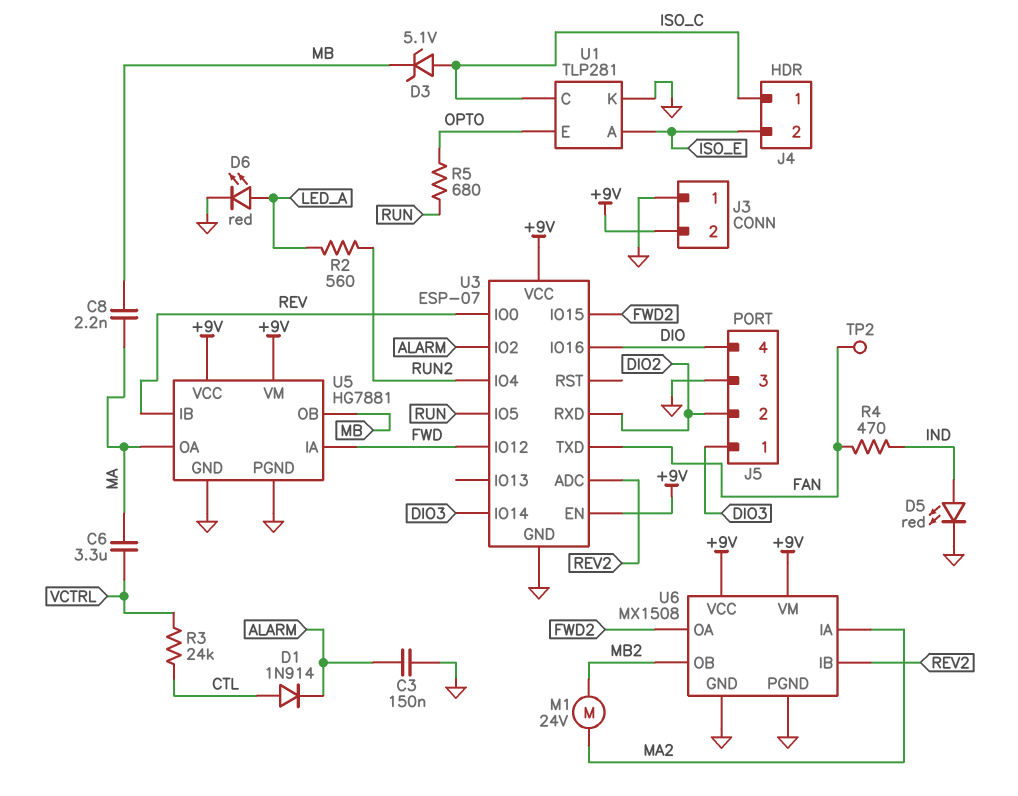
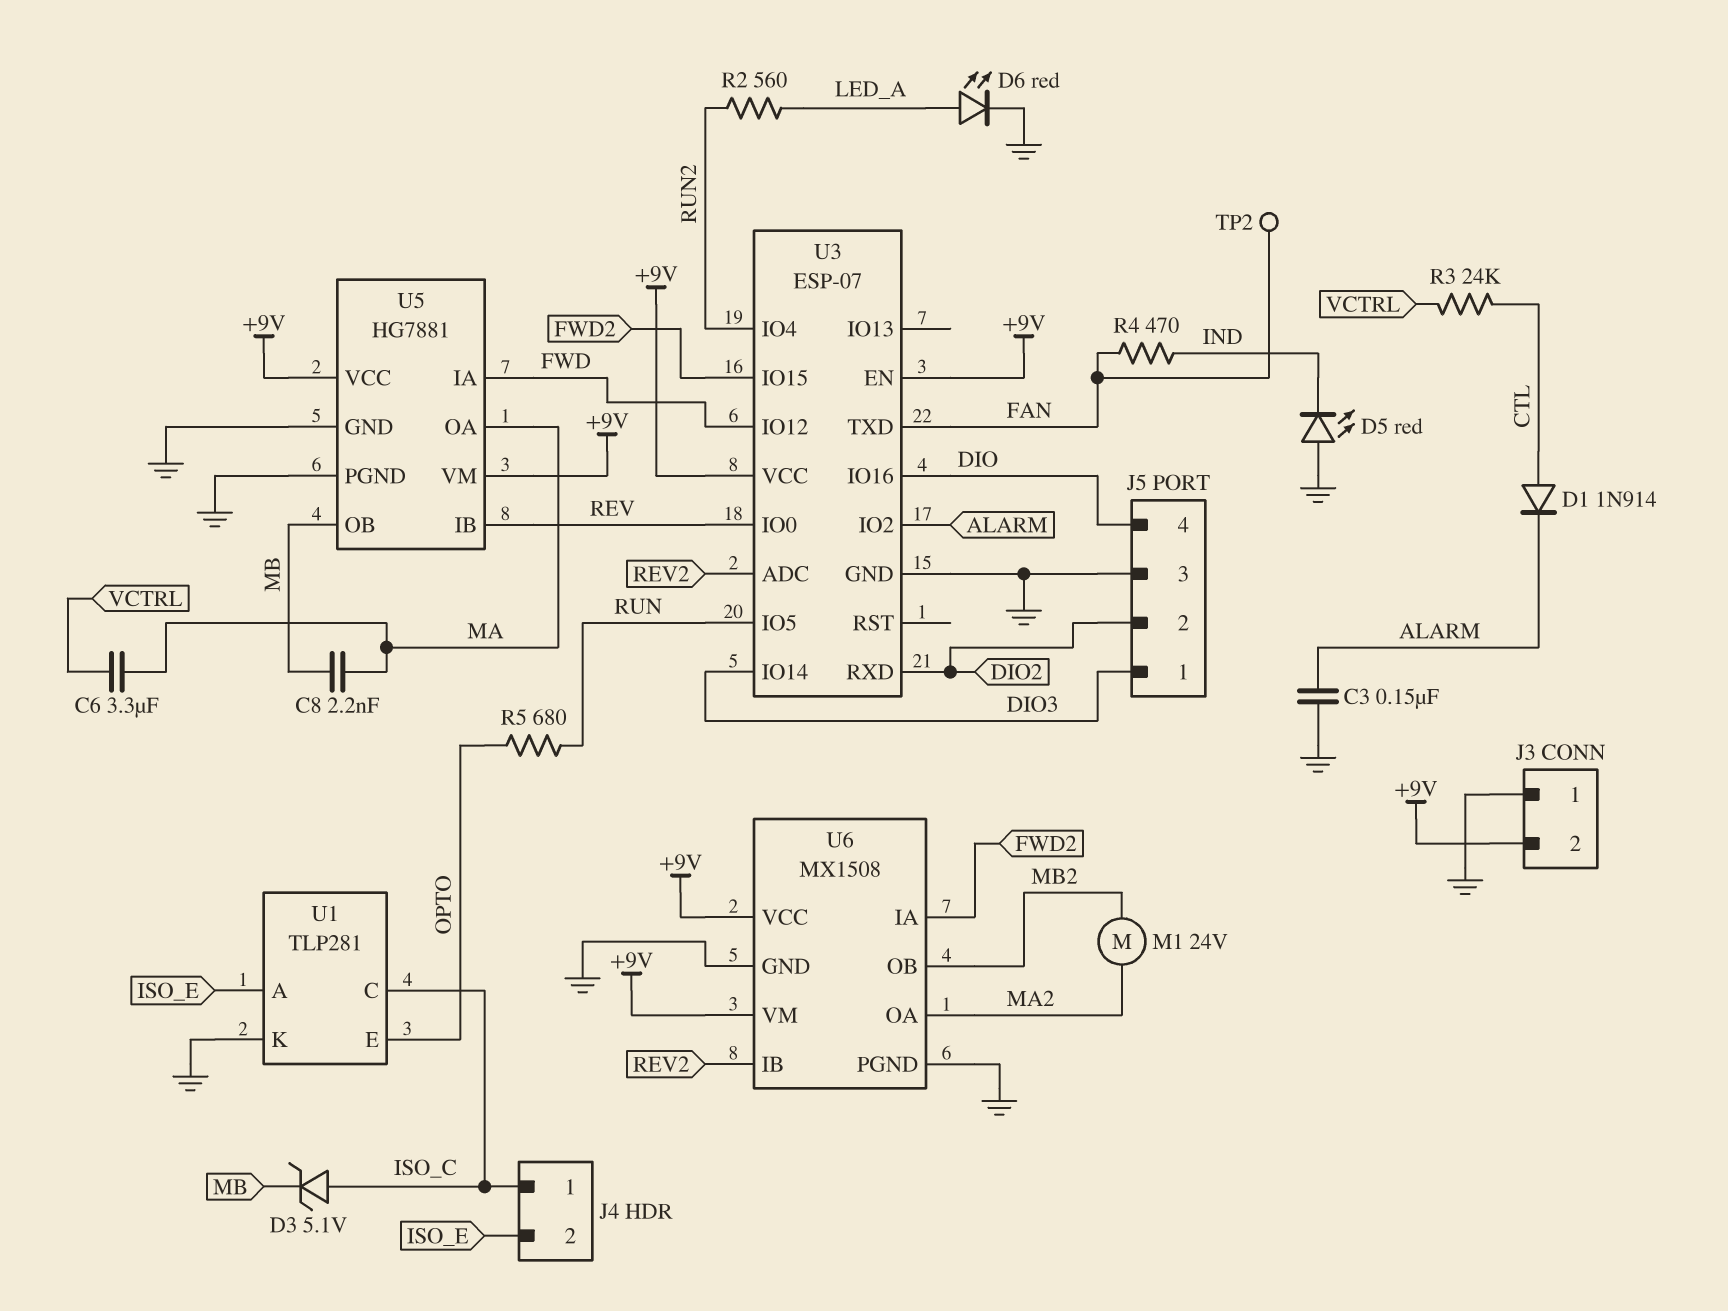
D5: LED red (A IND, K GND) -> LED red (A GND, K IND)
U6 pin IA: MA2 -> FWD2
U6 pin OA: FWD2 -> MA2

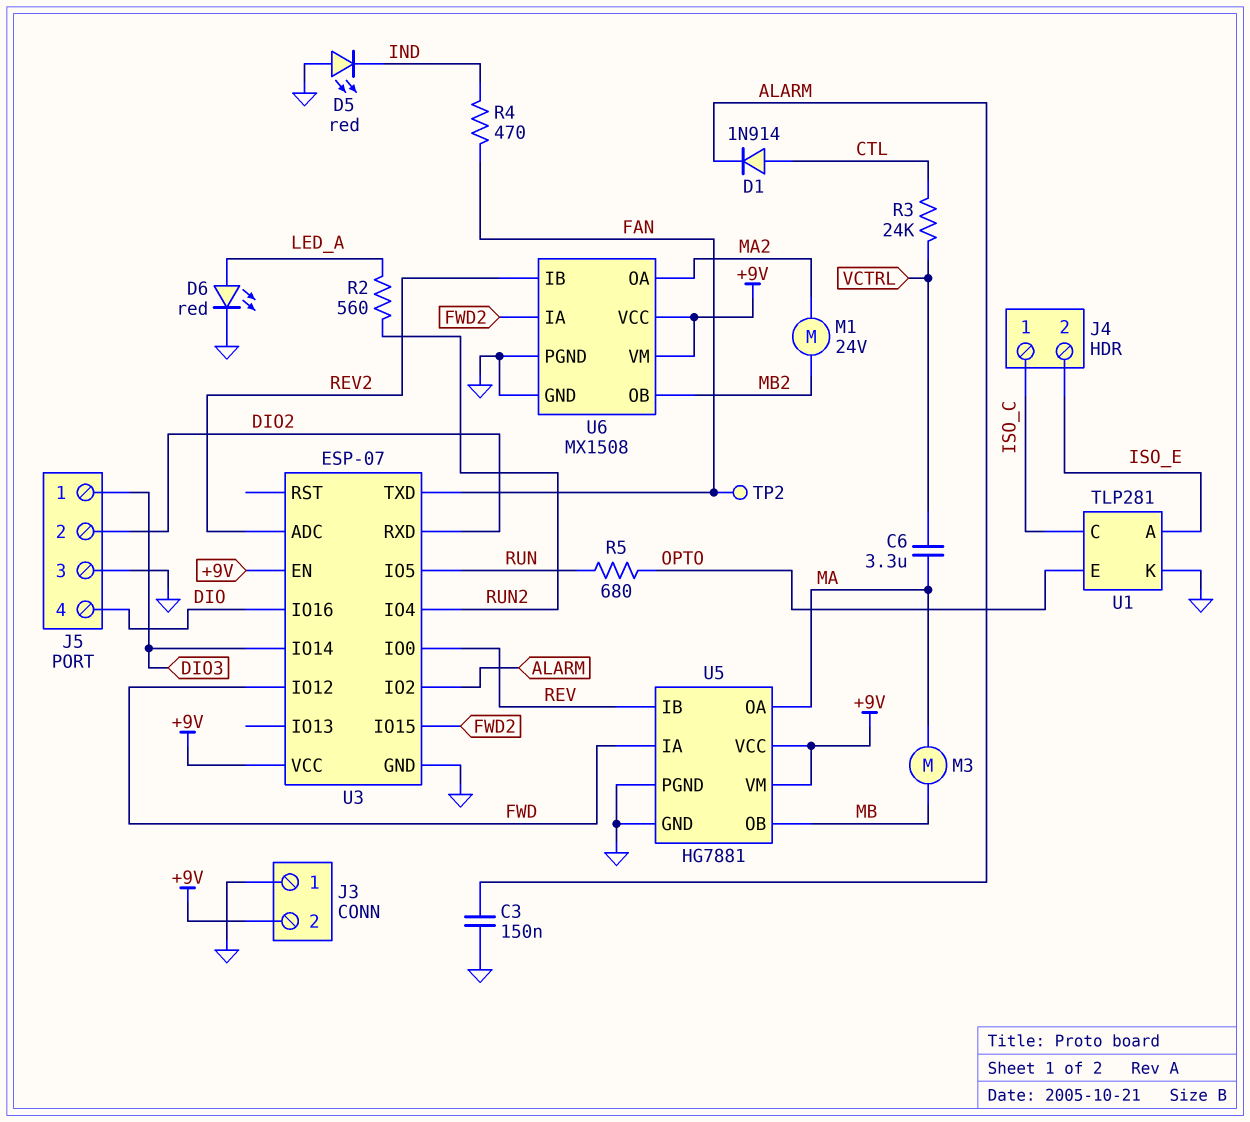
C8: 2.2nF (MA, MB) -> none
D3: zener 5.1V (A ISO_C, K MB) -> none
M3: none -> motor (MA, MB)

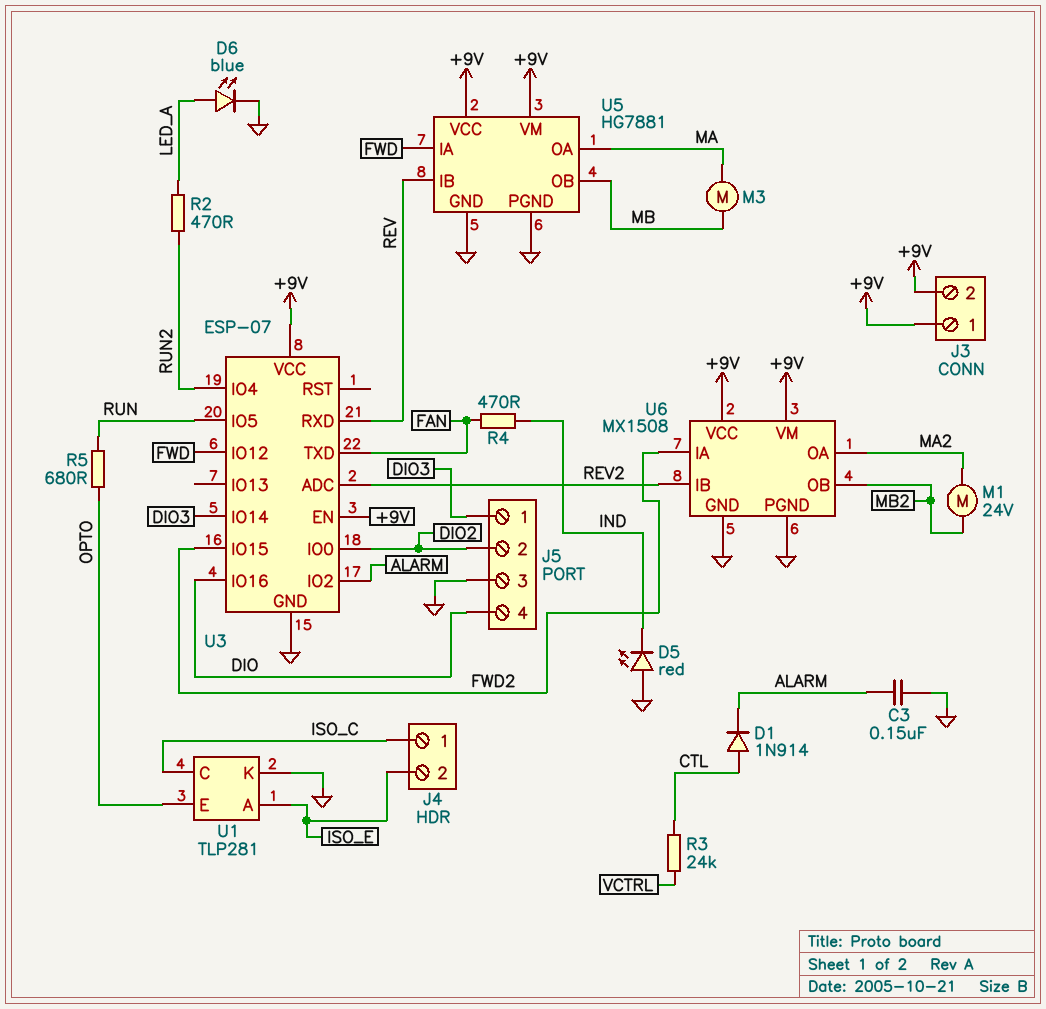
C6: 3.3uF (MA, VCTRL) -> none
D6: LED red (A LED_A, K GND) -> LED blue (A LED_A, K GND)
J3 pin 1: GND -> +9V
R2: 560 (LED_A, RUN2) -> 470 (LED_A, RUN2)
TP2: test point (FAN) -> none
U3 pin IO0: REV -> DIO2
U3 pin RXD: DIO2 -> REV

